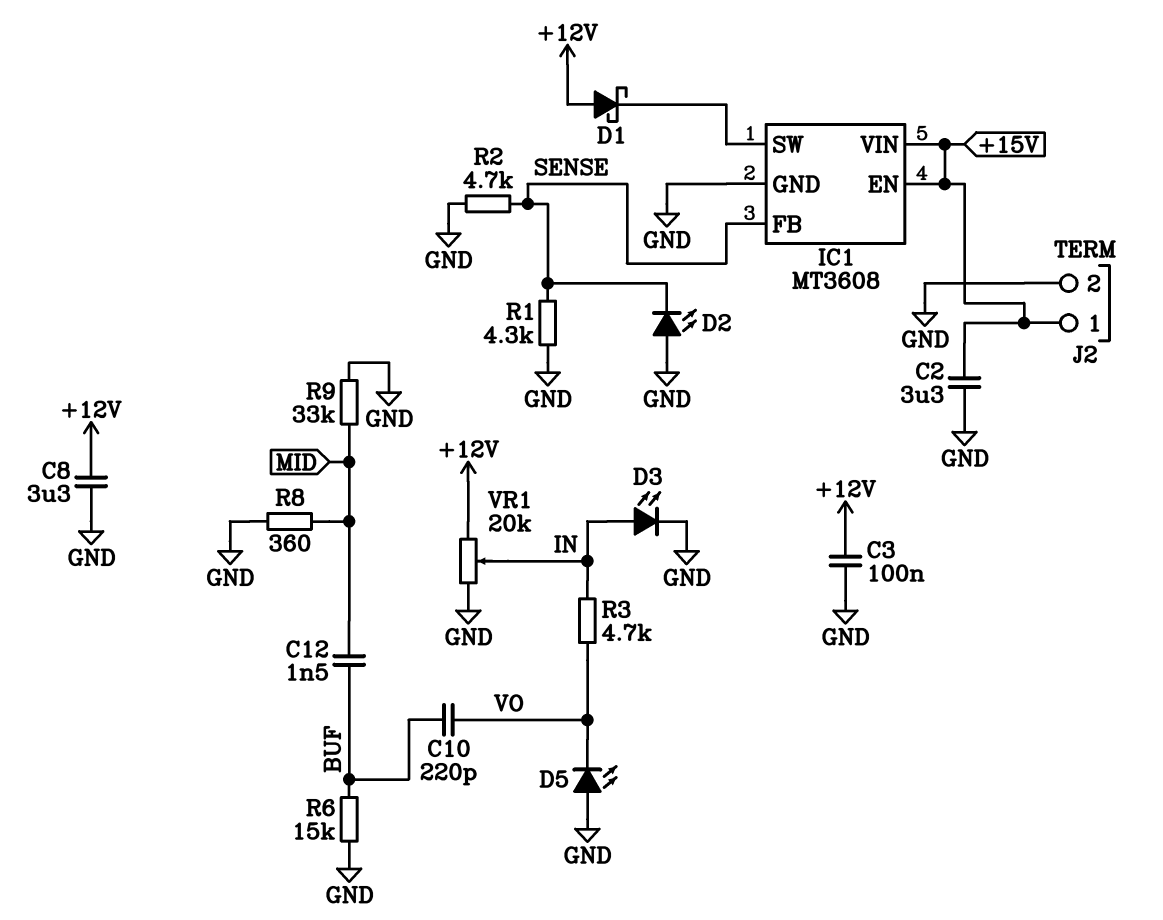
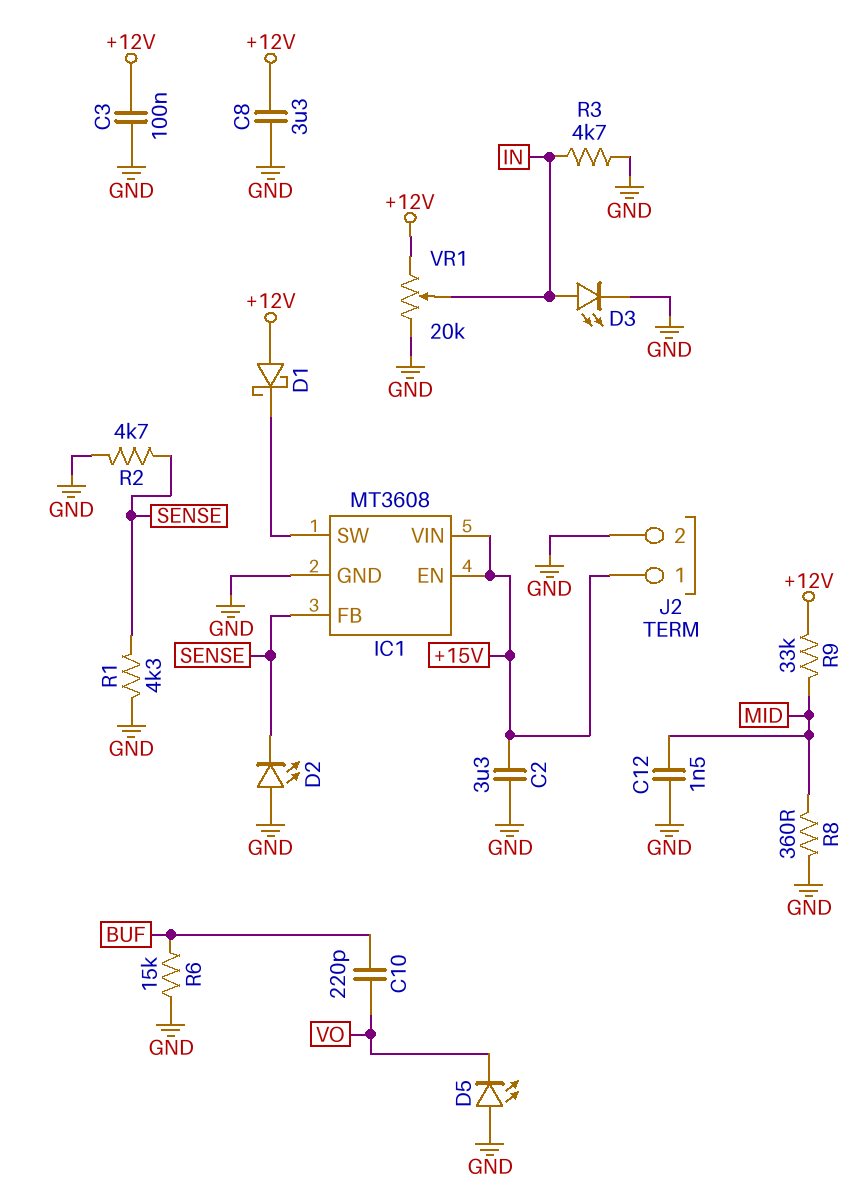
C12: 1.5nF (BUF, MID) -> 1.5nF (GND, MID)
R3: 4.7k (IN, VO) -> 4.7k (GND, IN)
R9: 33k (GND, MID) -> 33k (+12V, MID)

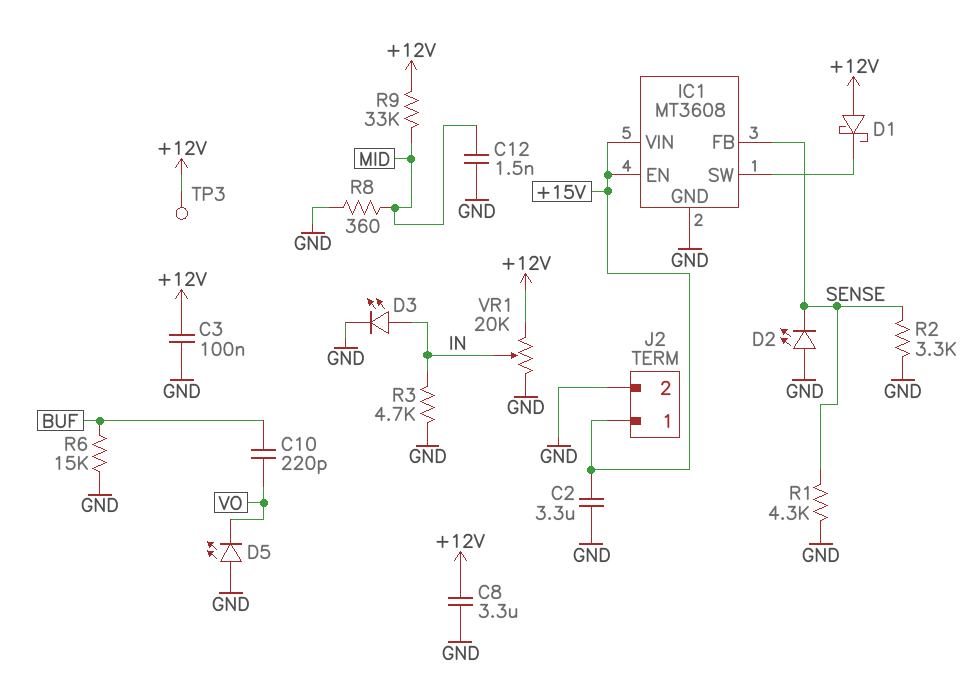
R2: 4.7k (GND, SENSE) -> 3.3k (GND, SENSE)
TP3: none -> test point (+12V)

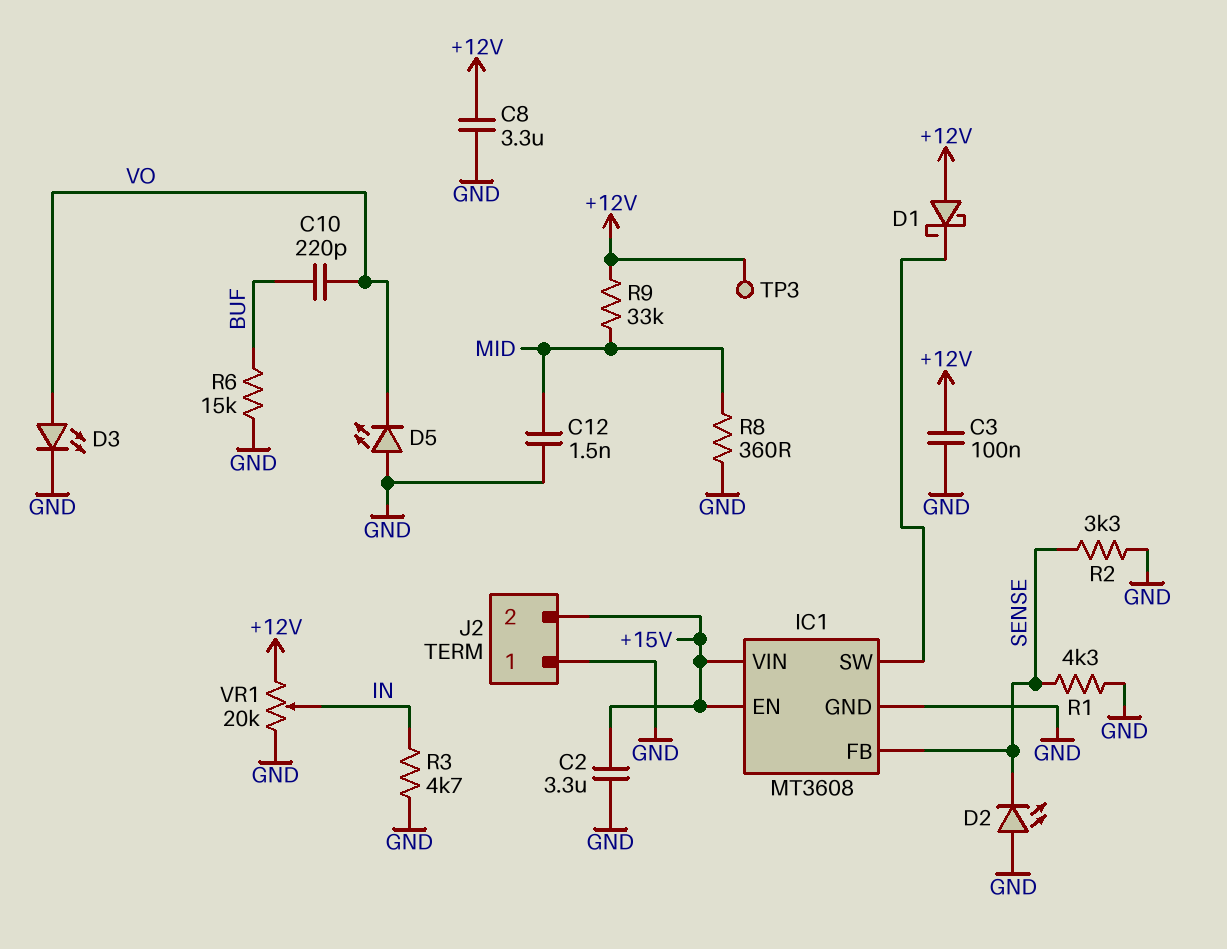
D3: LED (A IN, K GND) -> LED (A VO, K GND)
J2 pin 1: +15V -> GND
J2 pin 2: GND -> +15V

